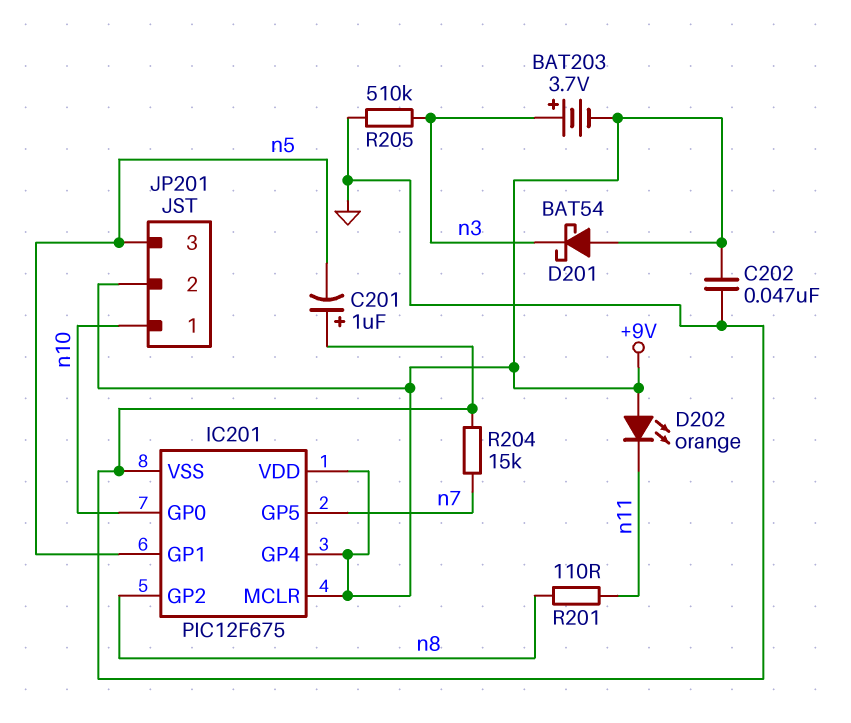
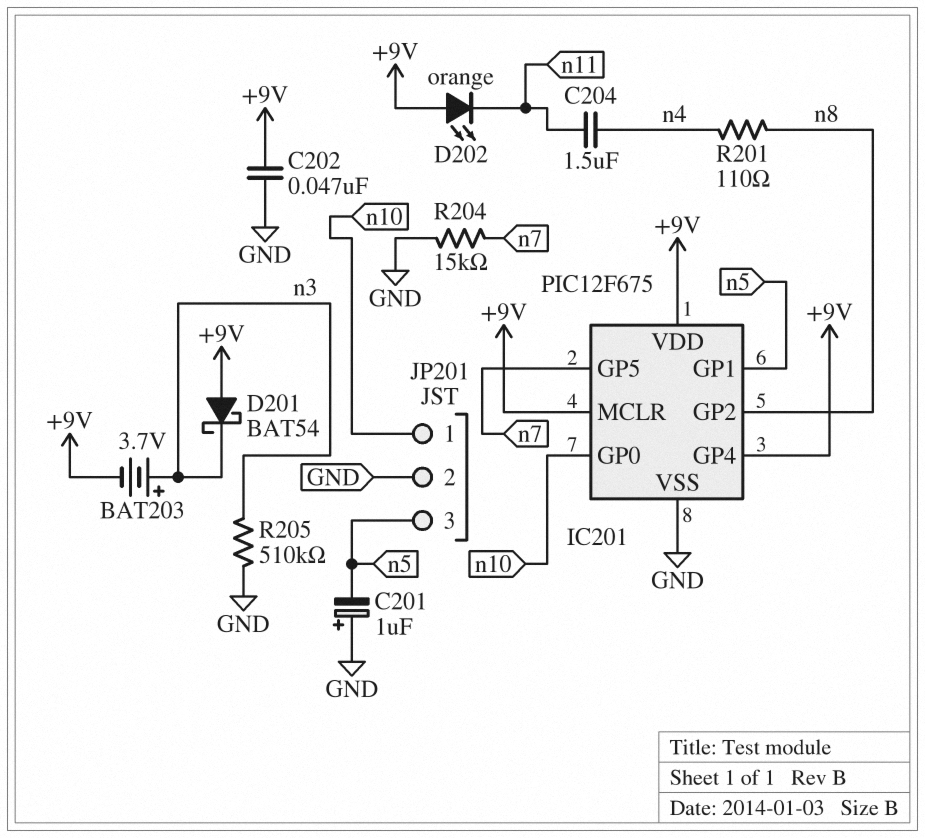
C204: none -> 1.5uF (n4, n11)
JP201 pin 2: +9V -> GND
R201: 110 (n8, n11) -> 110 (n4, n8)

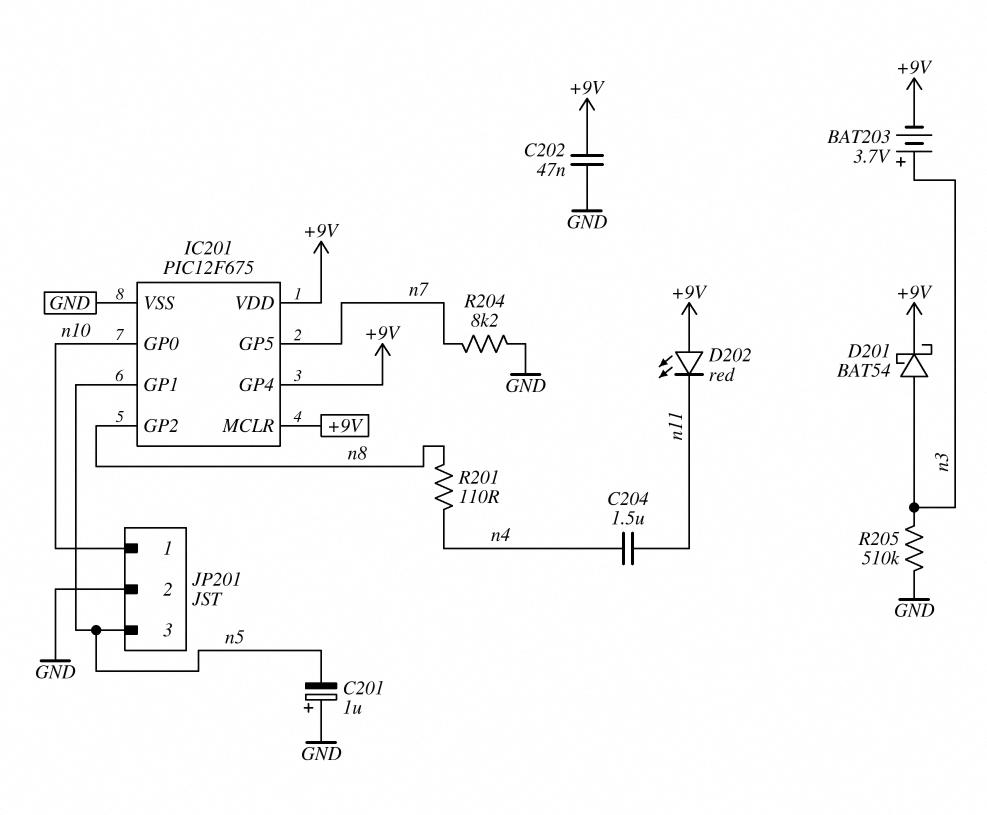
D201: schottky BAT54 (A +9V, K n3) -> schottky BAT54 (A n3, K +9V)
D202: LED orange (A +9V, K n11) -> LED red (A +9V, K n11)
R204: 15k (GND, n7) -> 8.2k (GND, n7)

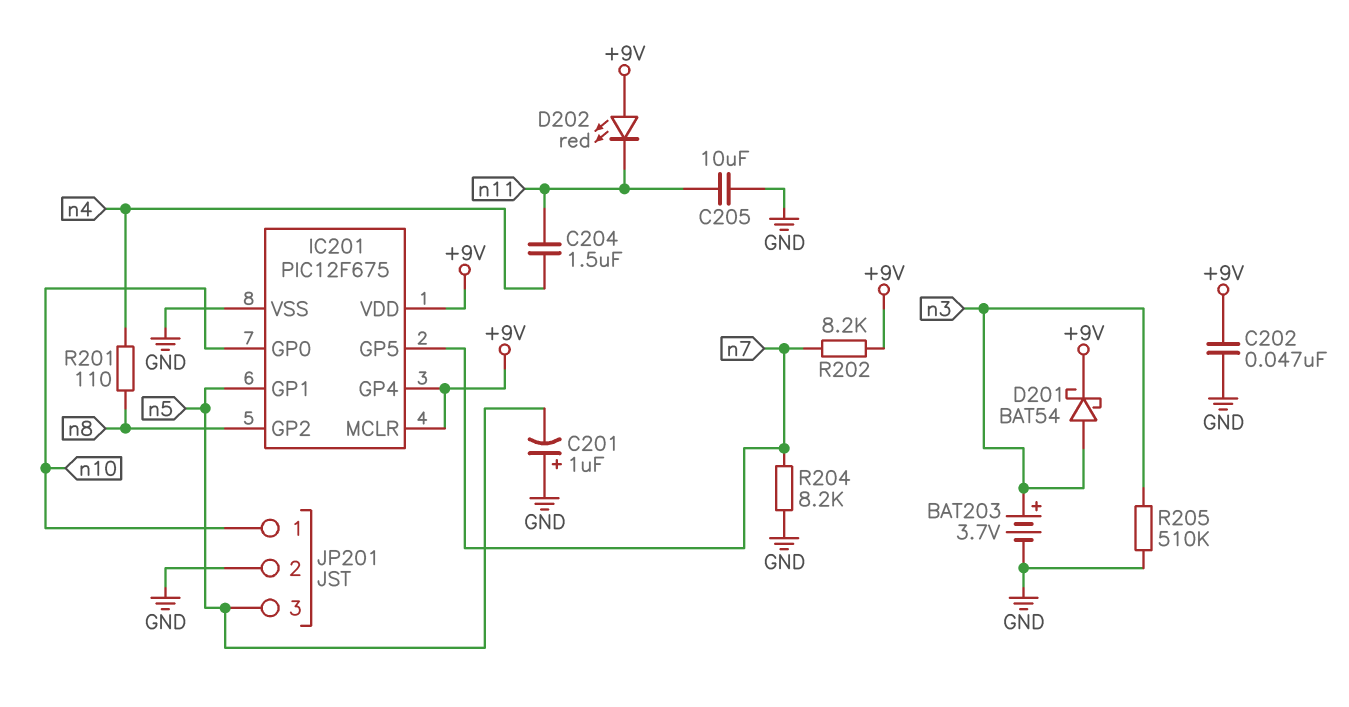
BAT203: 3.7V (plus n3, minus +9V) -> 3.7V (plus n3, minus GND)
C205: none -> 10uF (GND, n11)
R202: none -> 8.2k (+9V, n7)

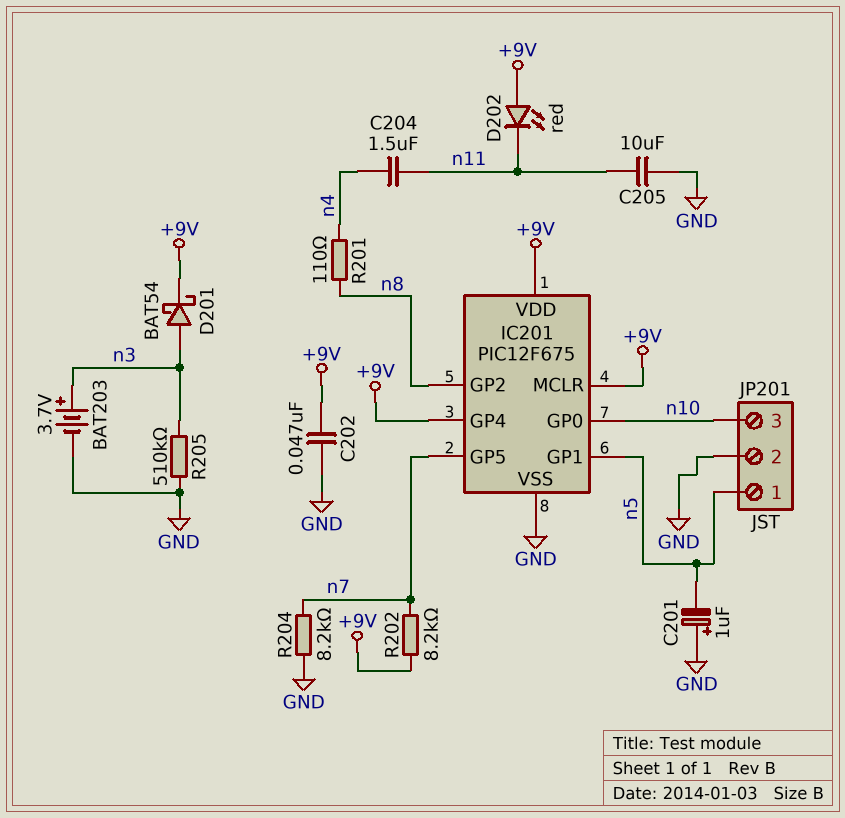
JP201 pin 1: n10 -> n5
JP201 pin 3: n5 -> n10

